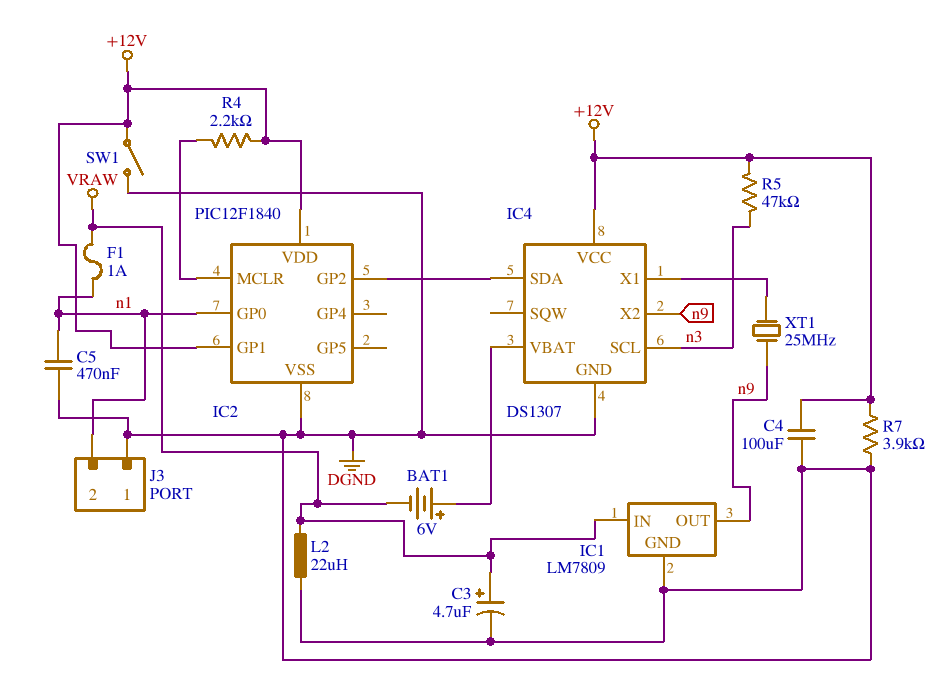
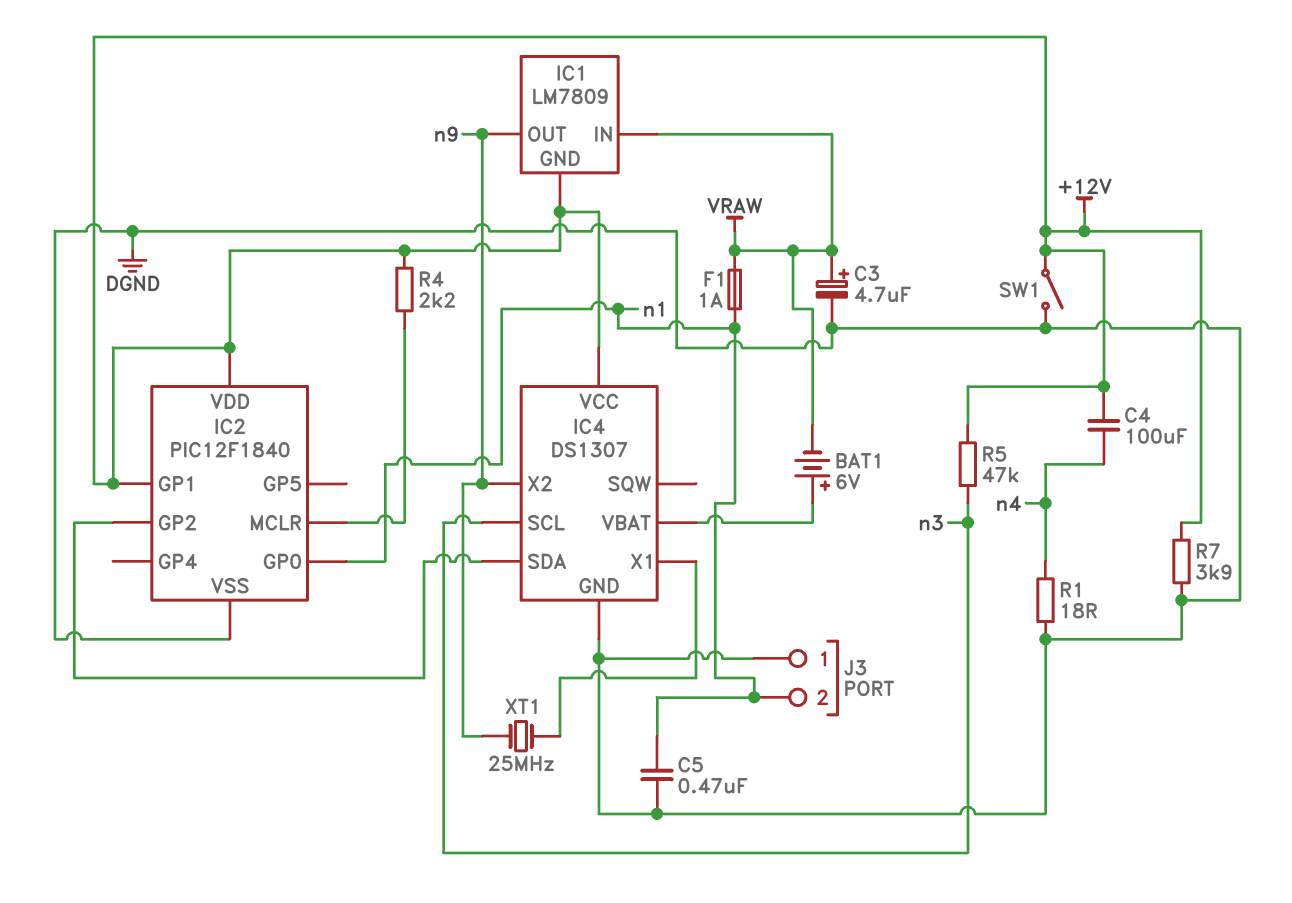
C4: 100uF (+12V, DGND) -> 100uF (+12V, n4)
IC1 pin GND: DGND -> +12V
L2: 22uH (DGND, VRAW) -> none
R1: none -> 18 (DGND, n4)

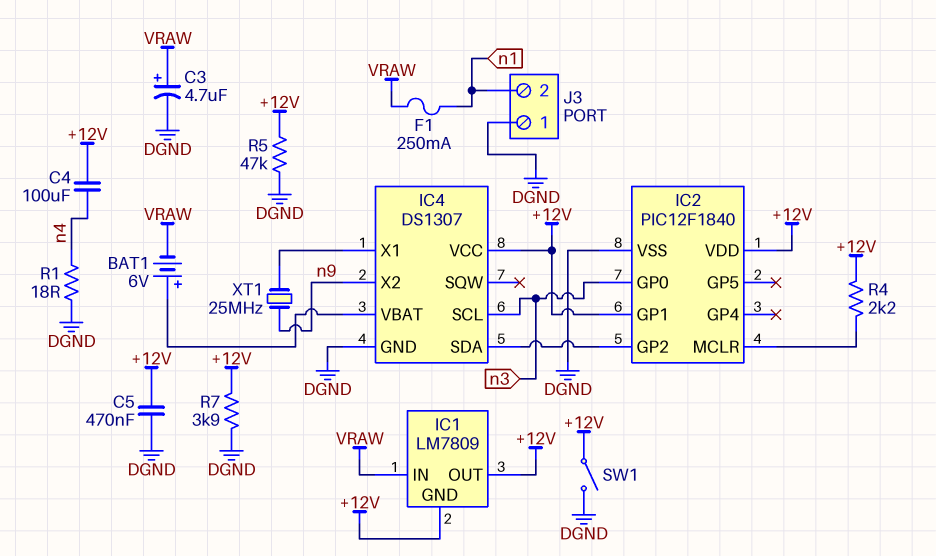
C5: 470nF (DGND, n1) -> 470nF (+12V, DGND)
F1: 1A (VRAW, n1) -> 250mA (VRAW, n1)
IC1 pin OUT: n9 -> +12V
IC2 pin GP0: n1 -> n3
R5: 47k (+12V, n3) -> 47k (+12V, DGND)

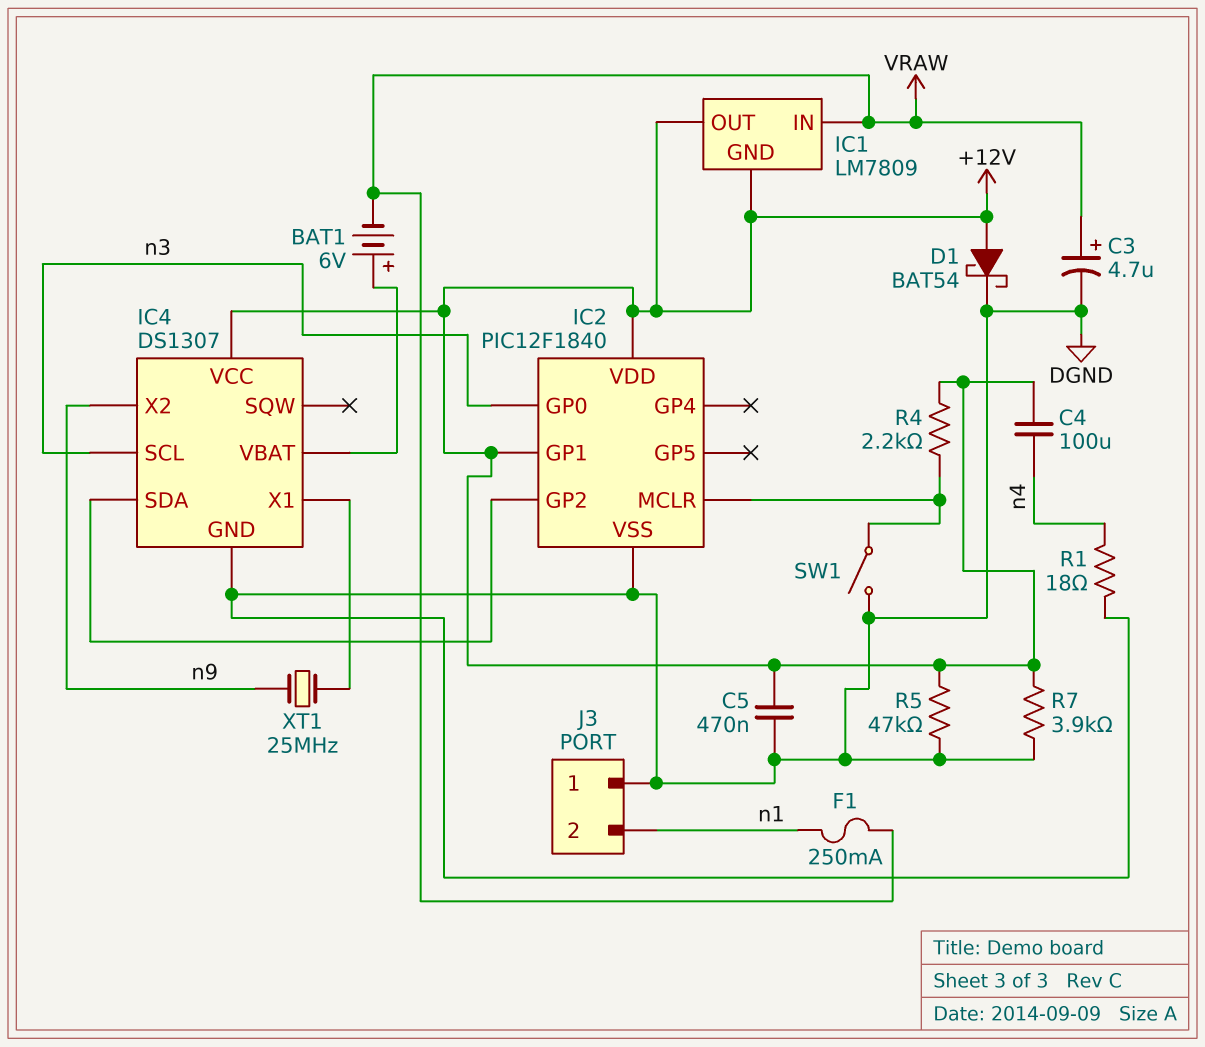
D1: none -> schottky BAT54 (A +12V, K DGND)
SW1: switch (+12V, DGND) -> switch (DGND, IC2/MCLR)

